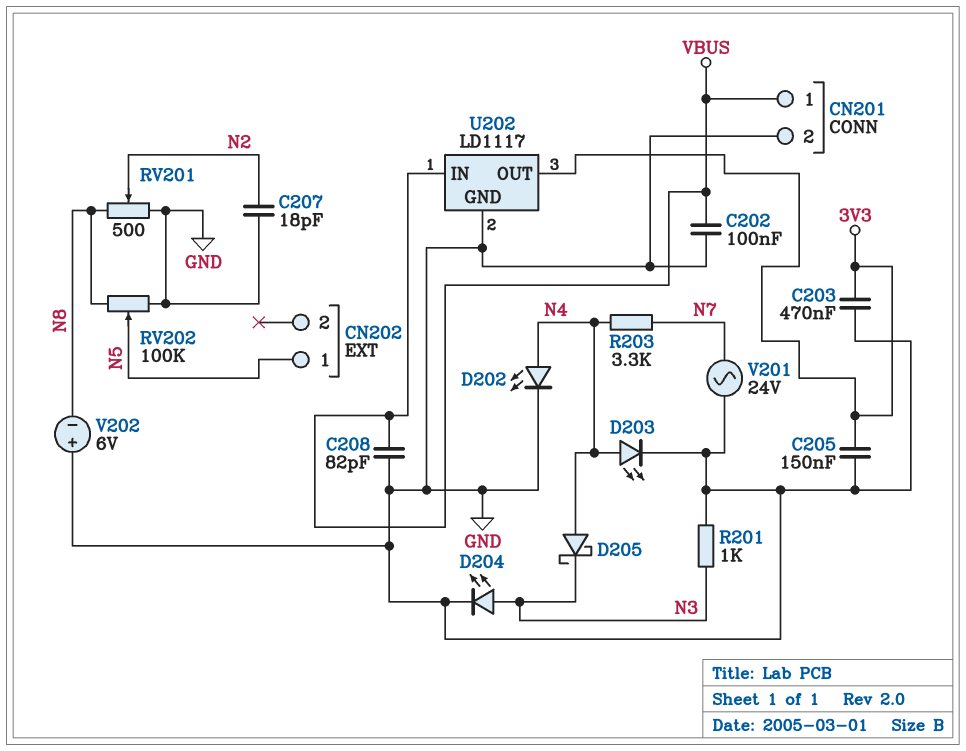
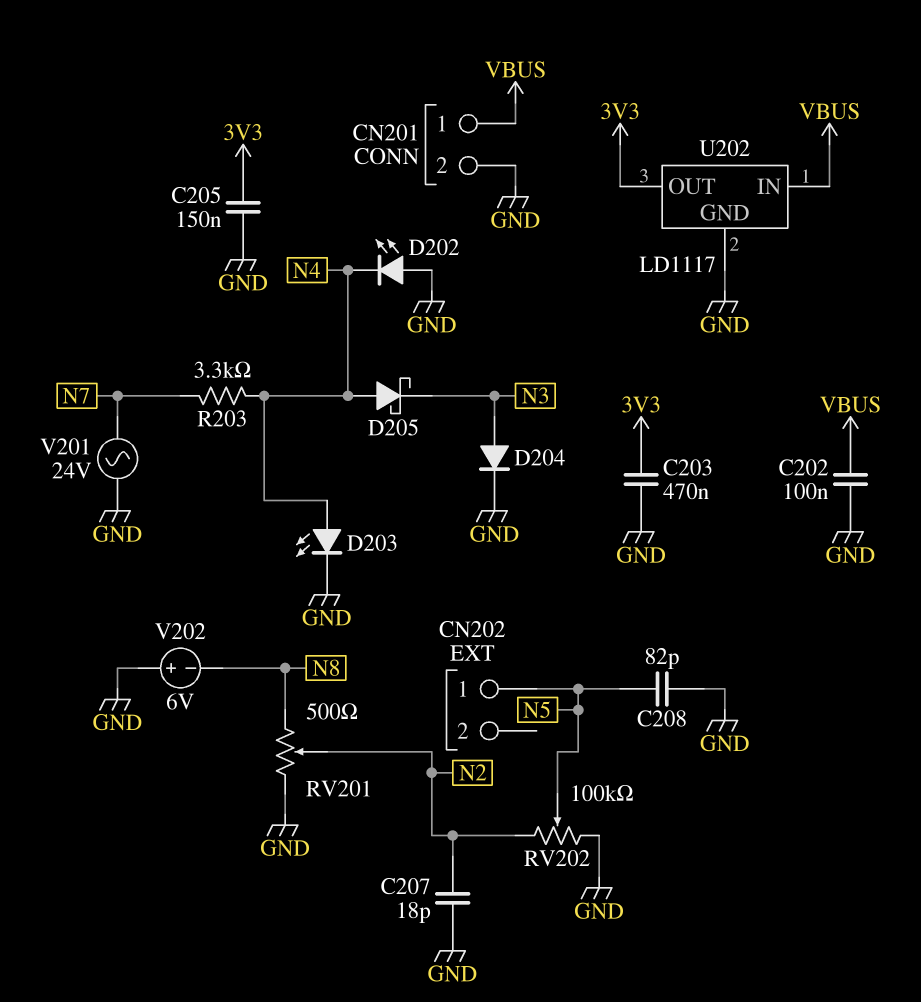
C208: 82pF (GND, VBUS) -> 82pF (GND, N5)
D202: LED (A N4, K GND) -> LED (A GND, K N4)
D204: LED (A N3, K GND) -> diode (A N3, K GND)
R201: 1k (GND, N3) -> none
RV202: 100k (GND, N8, wiper N5) -> 100k (GND, N2, wiper N5)

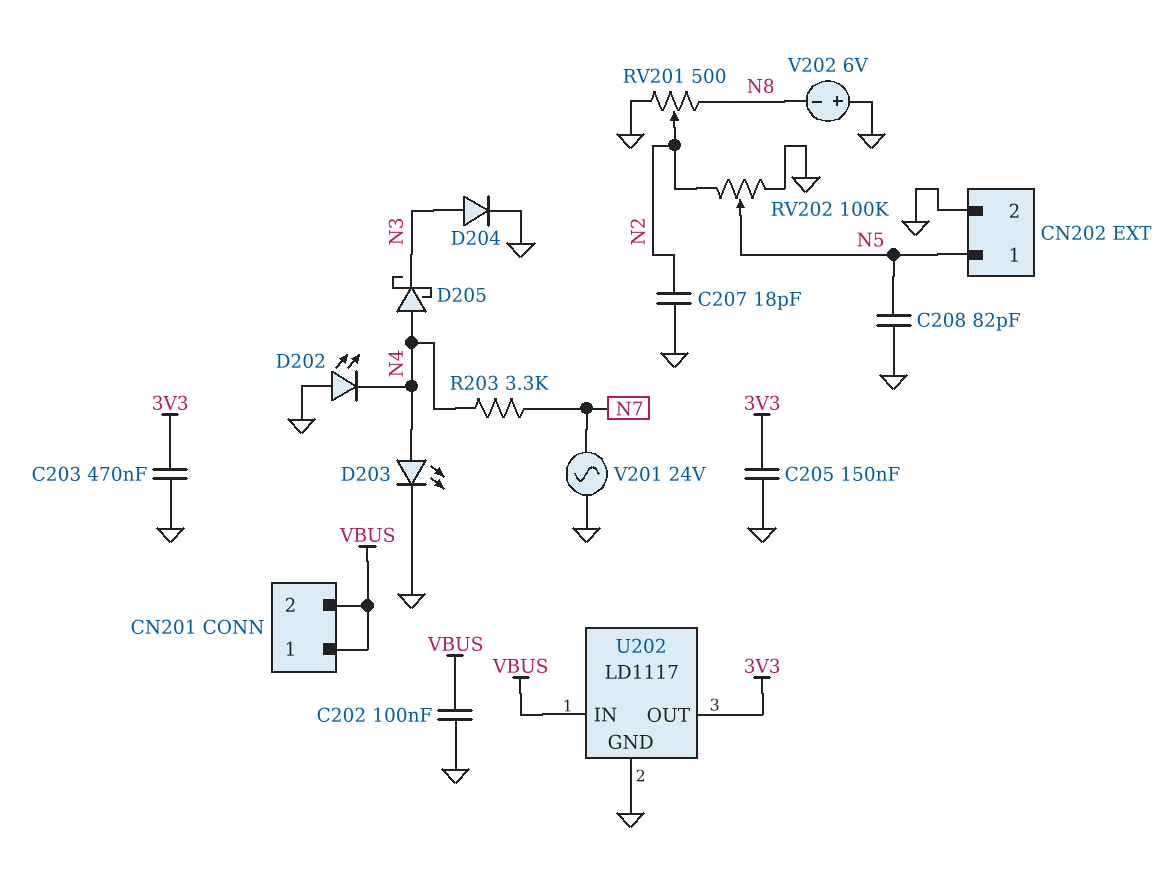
CN201 pin 2: GND -> VBUS
CN202 pin 2: none -> GND

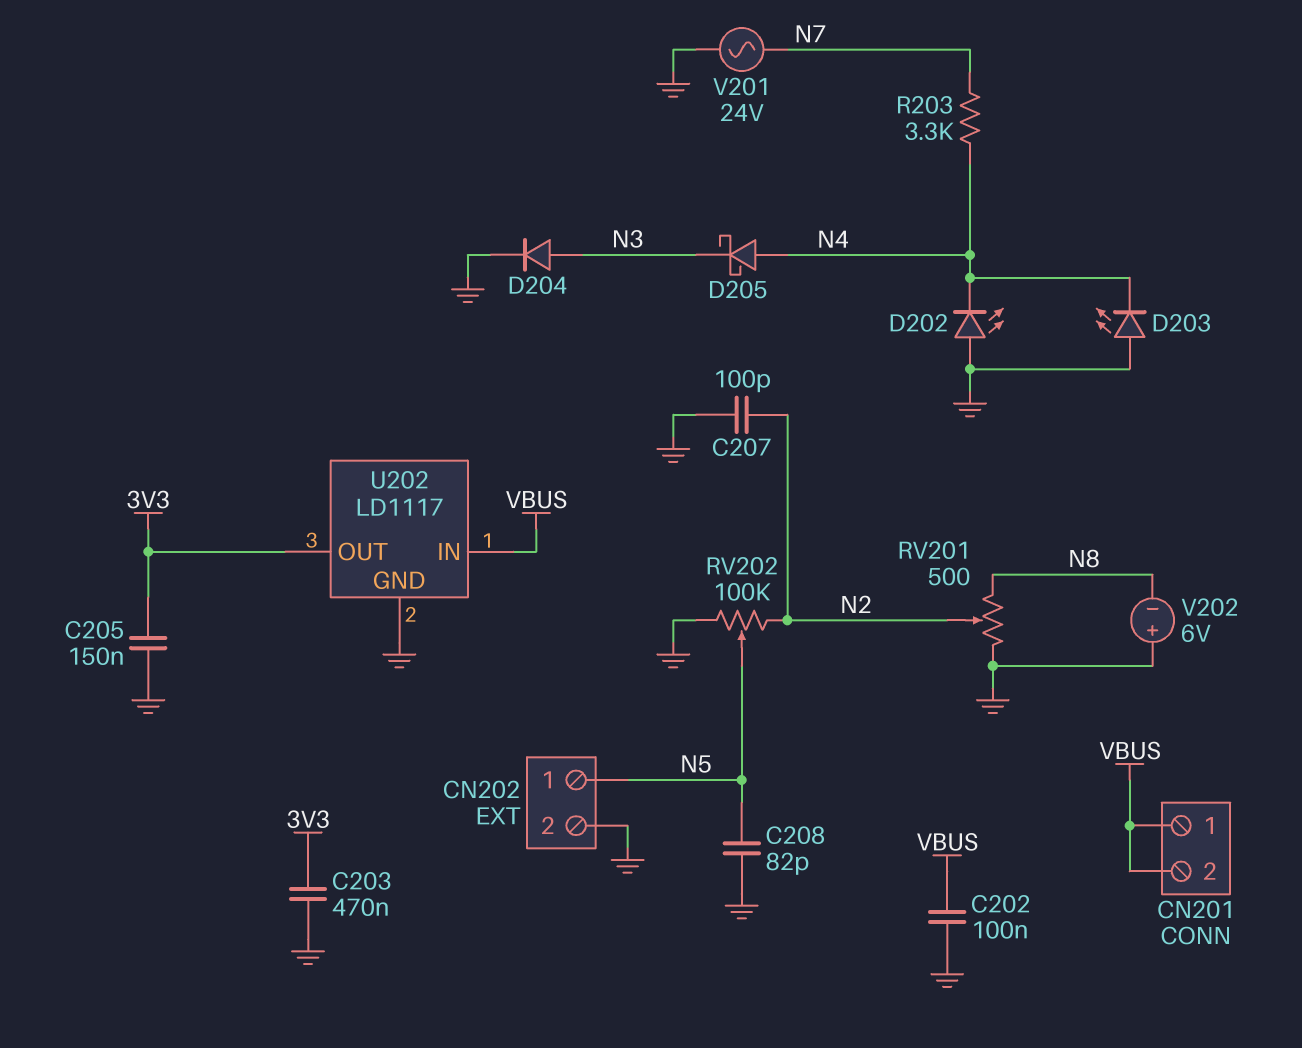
C207: 18pF (GND, N2) -> 100pF (GND, N2)
D203: LED (A N4, K GND) -> LED (A GND, K N4)

